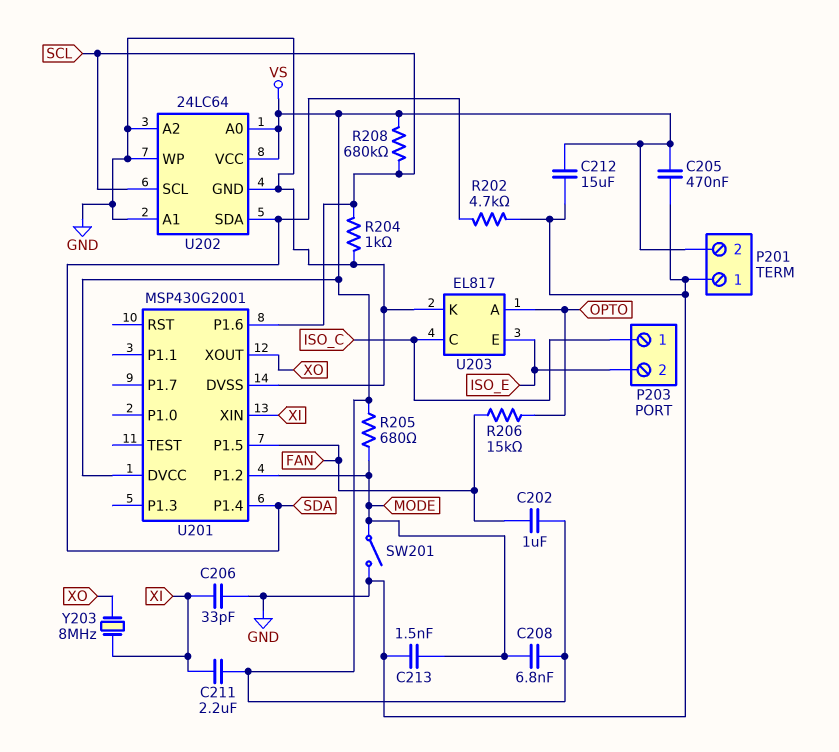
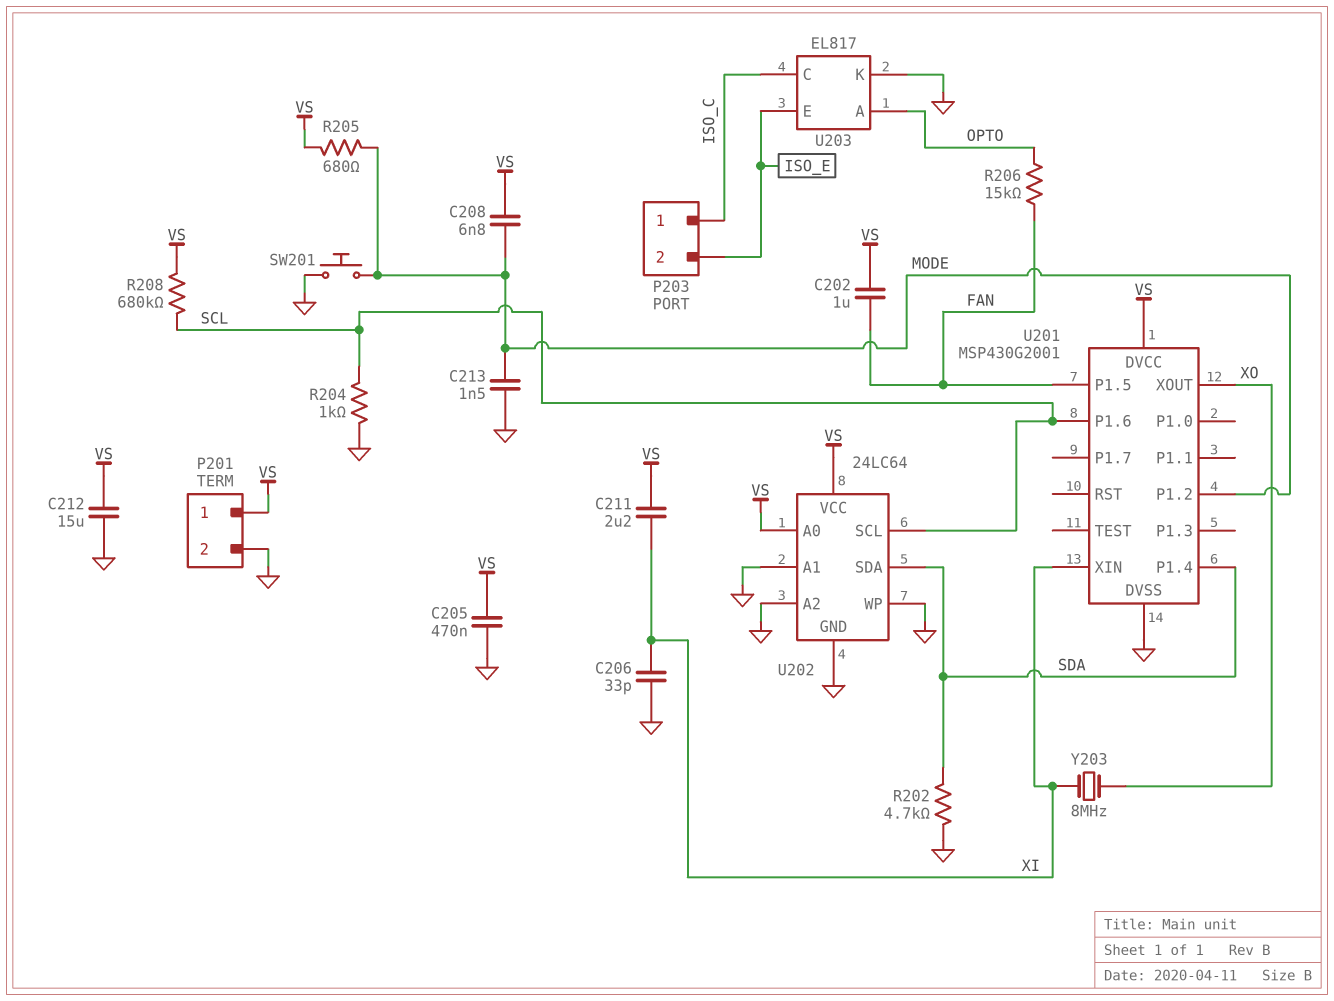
P201 pin 1: GND -> VS
P201 pin 2: VS -> GND
SW201: switch (GND, MODE) -> button (GND, MODE)

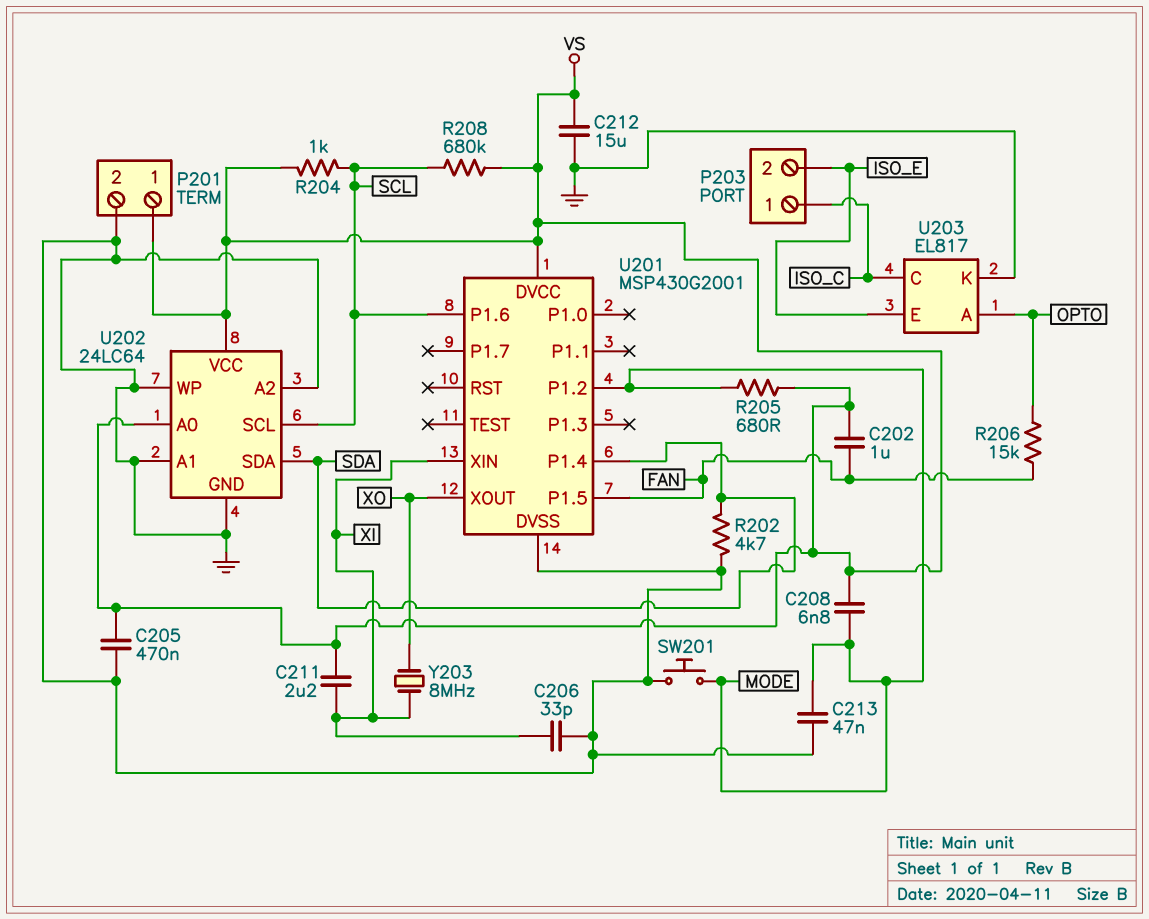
C213: 1.5nF (GND, MODE) -> 47nF (GND, MODE)
R204: 1k (GND, SCL) -> 1k (SCL, VS)

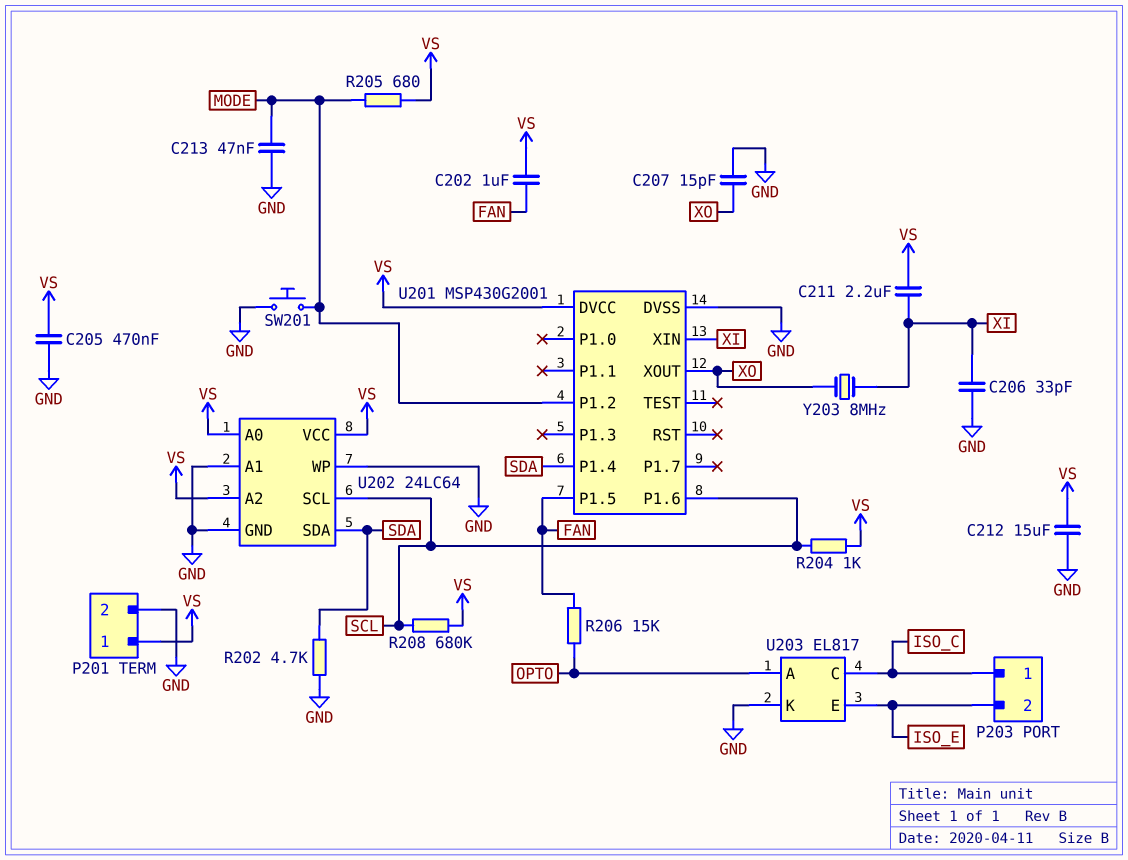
C207: none -> 15pF (GND, XO)
C208: 6.8nF (MODE, VS) -> none
U202 pin A2: GND -> VS

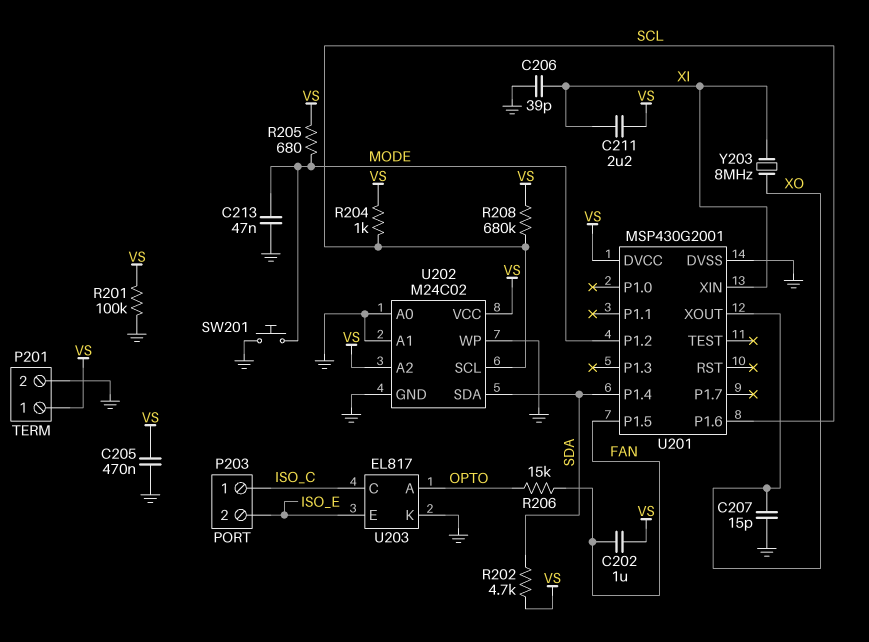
C206: 33pF (GND, XI) -> 39pF (GND, XI)
C212: 15uF (GND, VS) -> none
R201: none -> 100k (GND, VS)
R202: 4.7k (GND, SDA) -> 4.7k (SDA, VS)
U202: 24LC64 -> M24C02
U202 pin A0: VS -> GND

